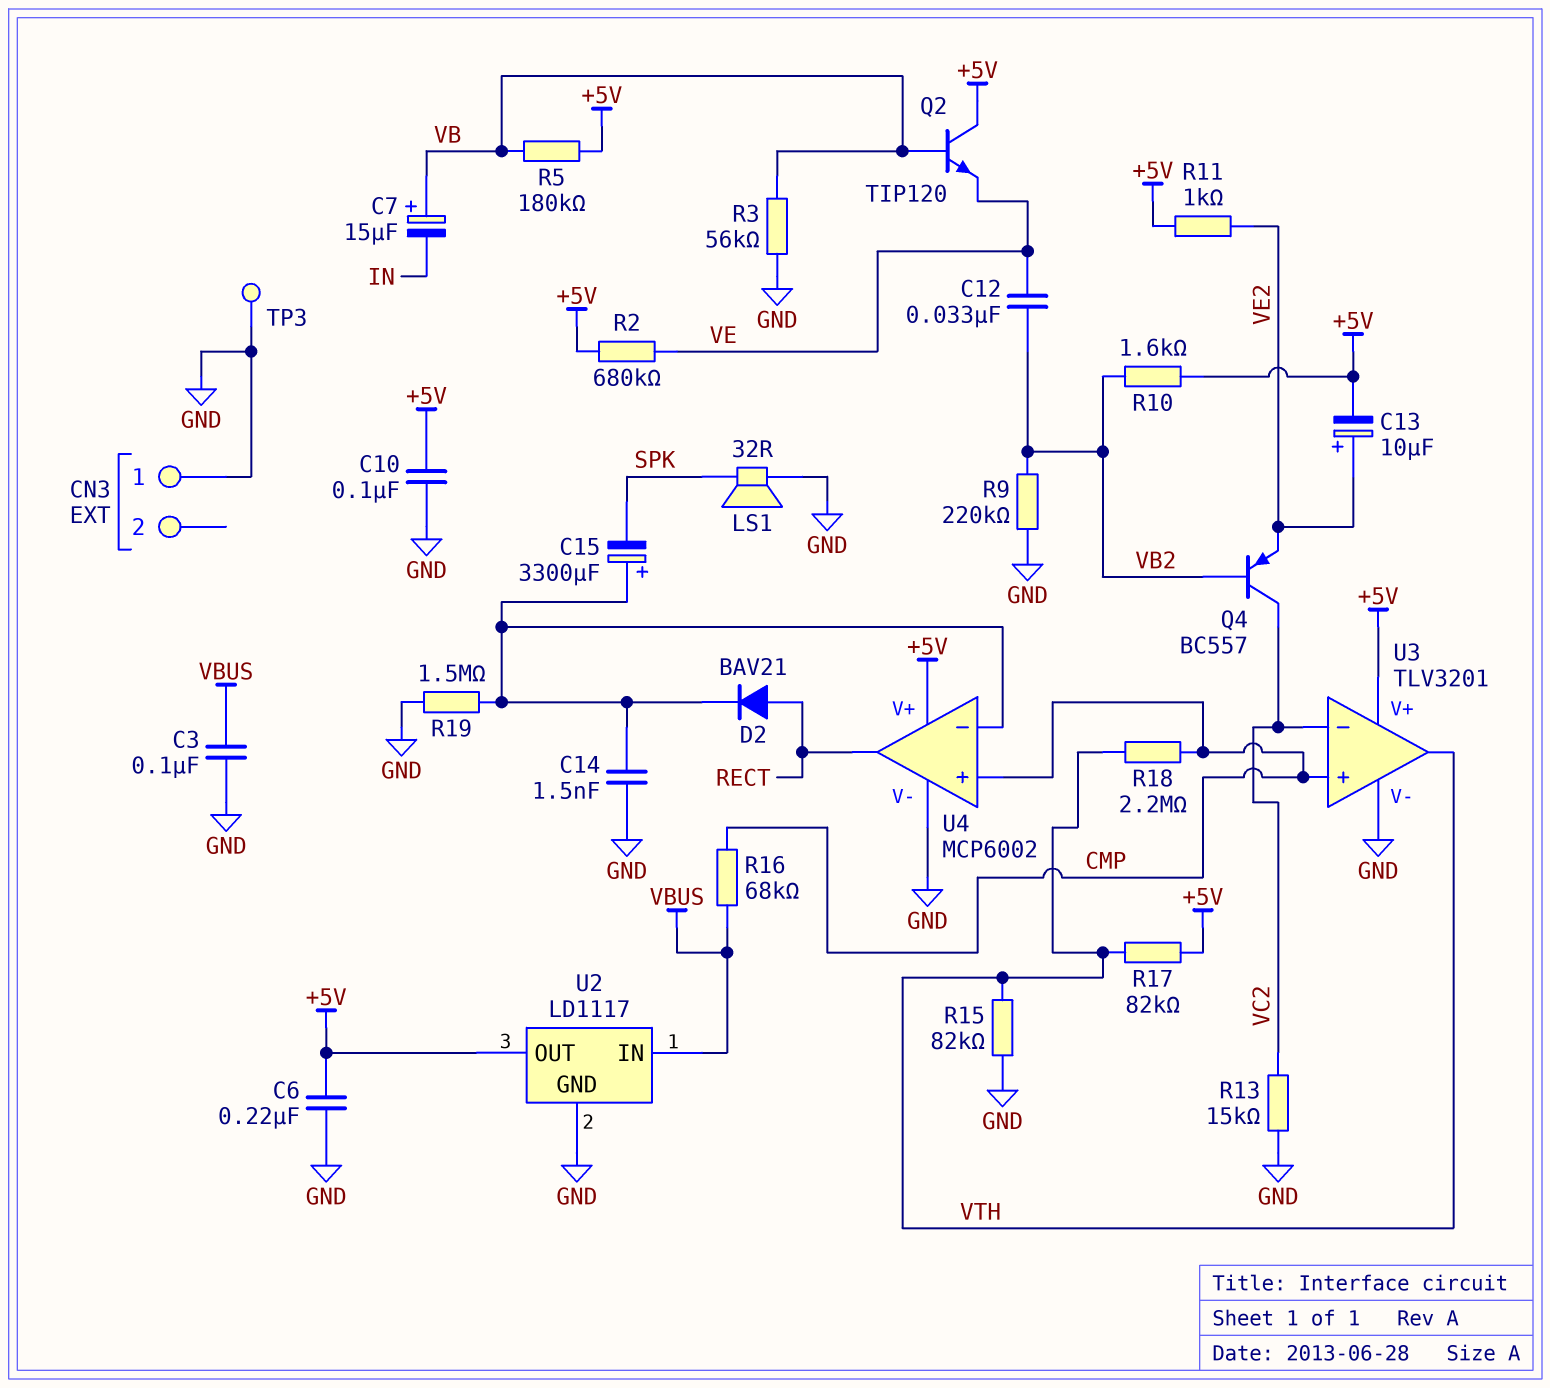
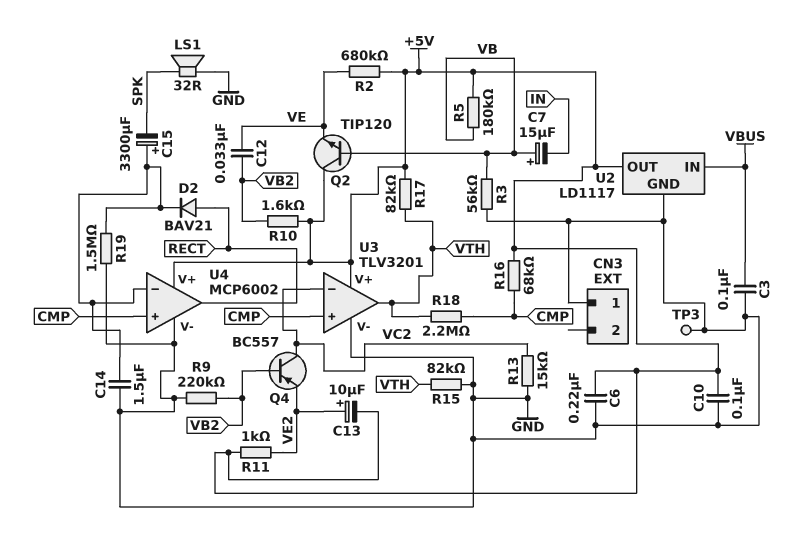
C14: 1.5nF (GND, U4/in-) -> 1.5uF (GND, U4/in-)
R16: 68k (CMP, VBUS) -> 68k (+5V, CMP)

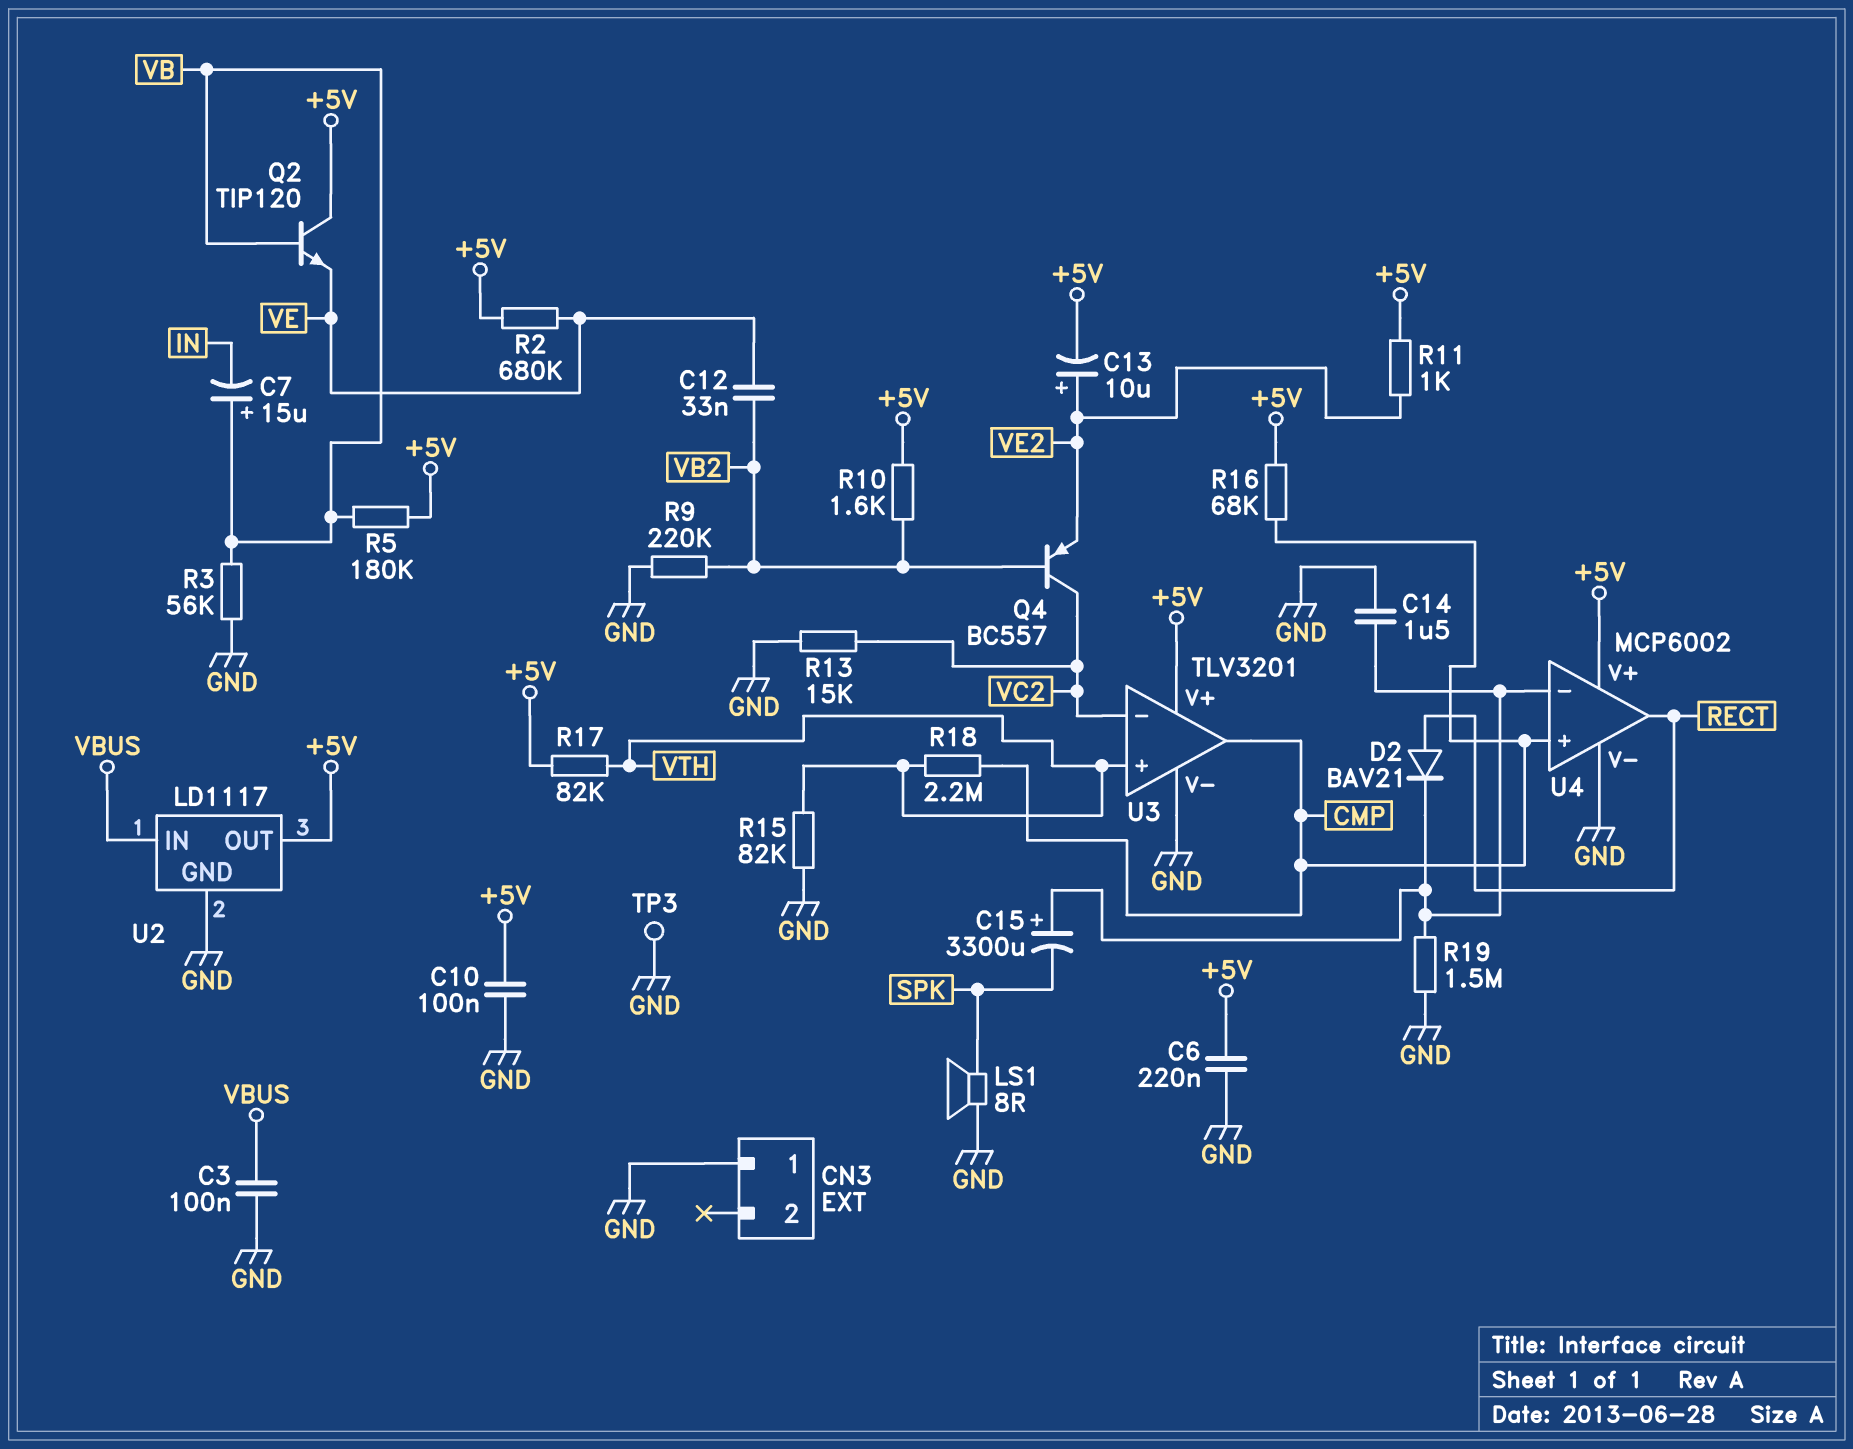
LS1: speaker 32R (GND, SPK) -> speaker 8R (GND, SPK)
U3 pin in+: CMP -> VTH
U3 pin out: VTH -> CMP

